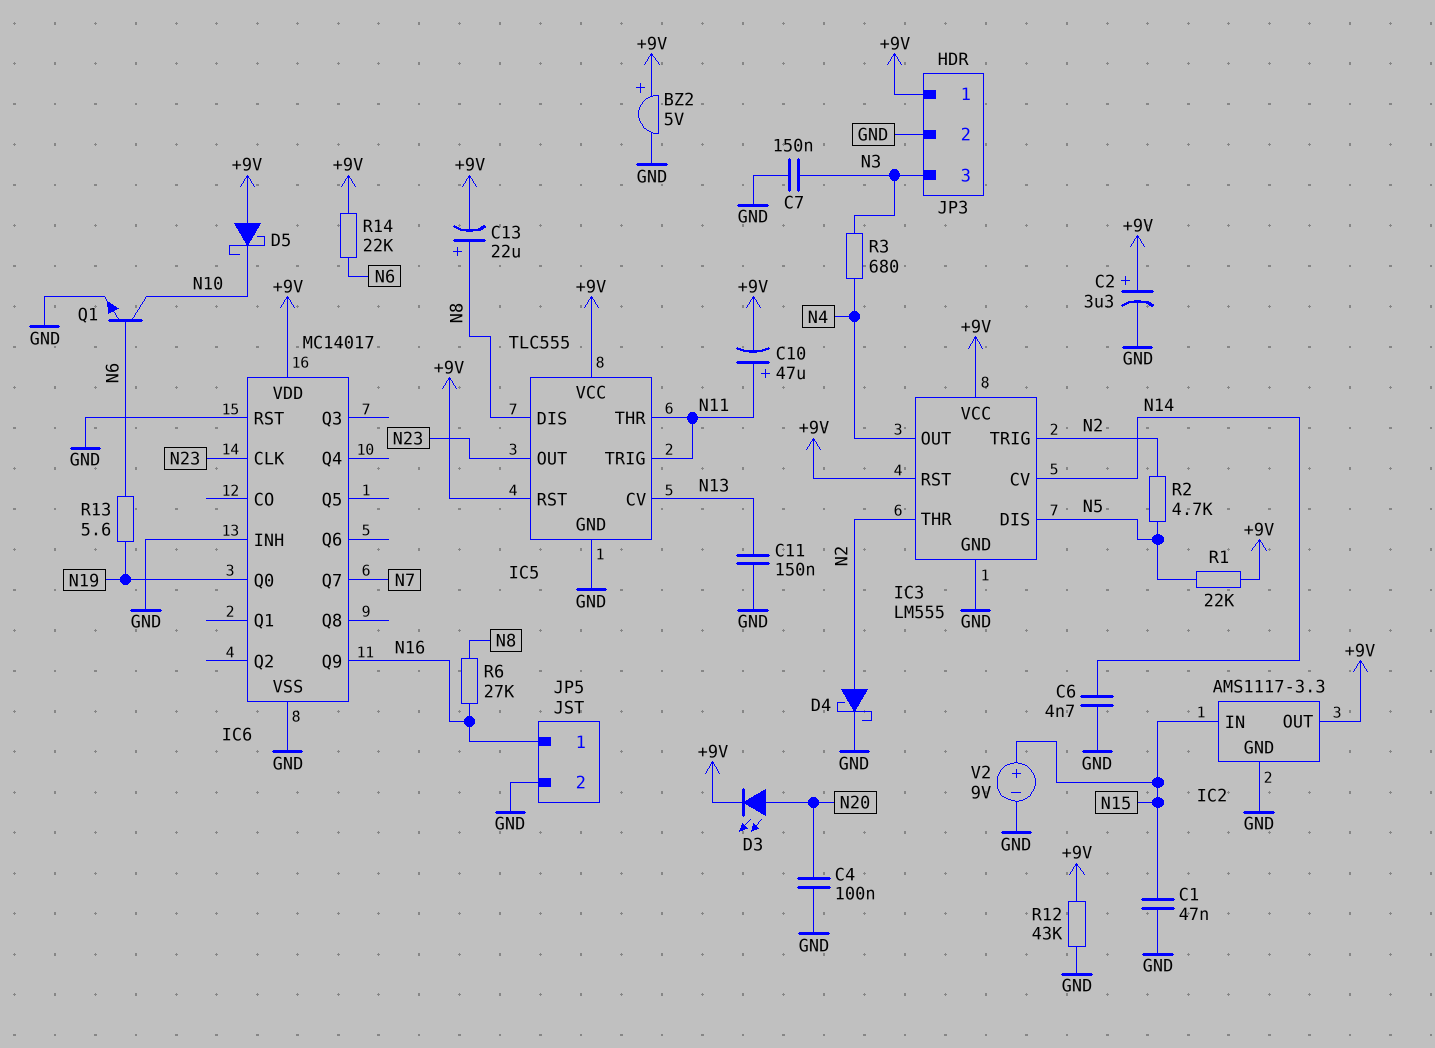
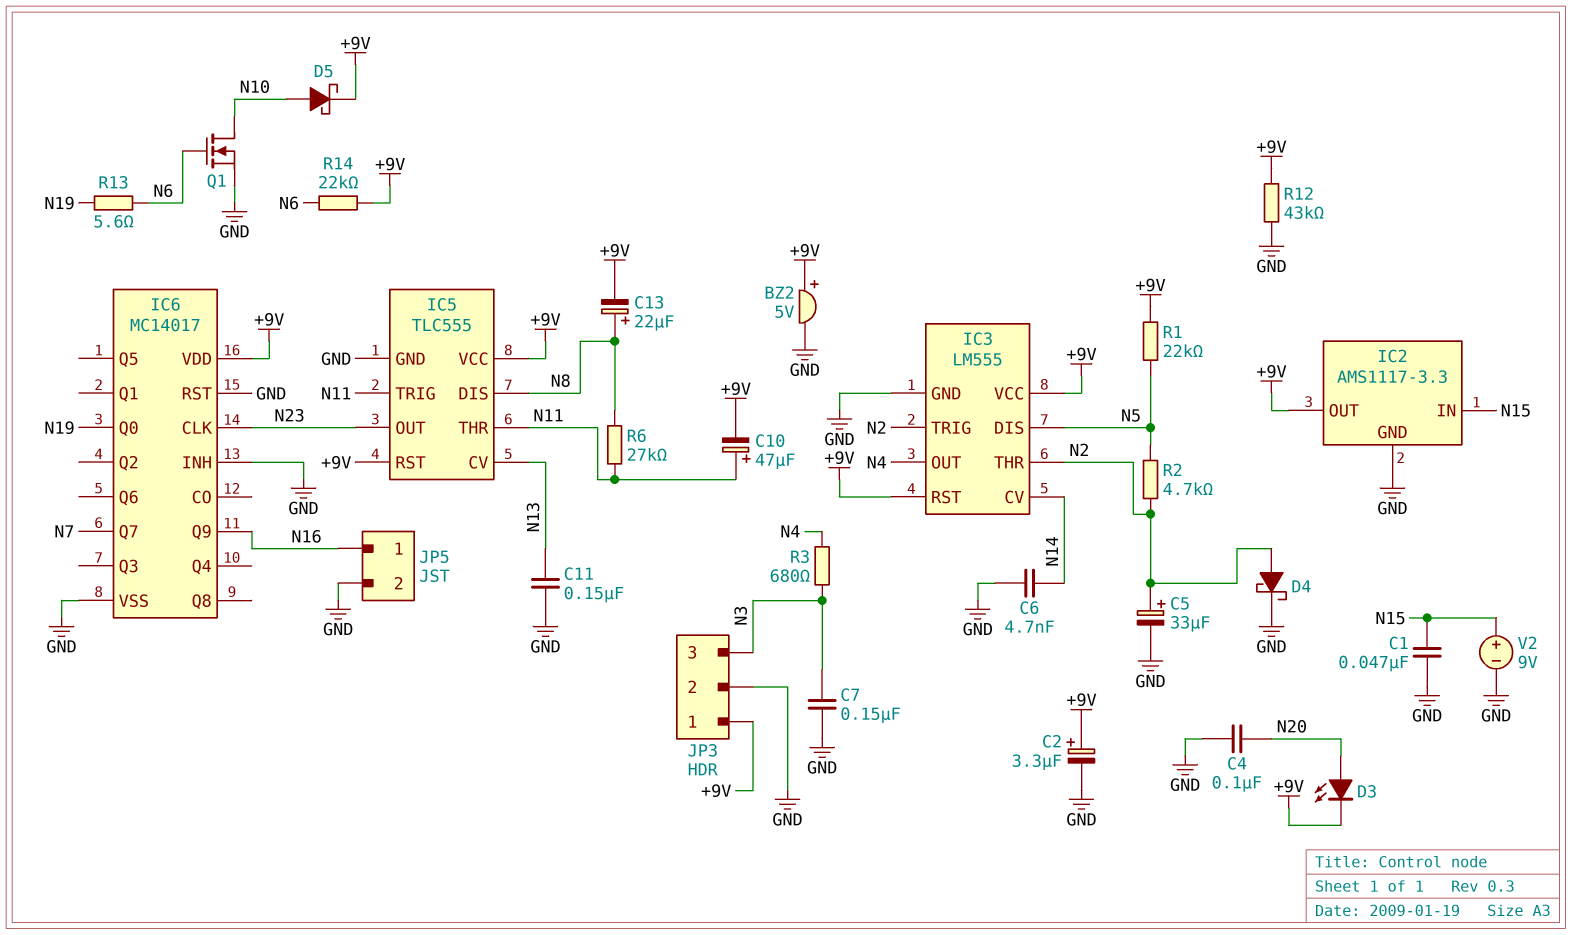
C5: none -> 33uF (plus N2, minus GND)
D5: schottky (A +9V, K N10) -> schottky (A N10, K +9V)
Q1: NPN (B N6, C N10, E GND) -> NMOS (G N6, D N10, S GND)
R6: 27k (N8, N16) -> 27k (N8, N11)

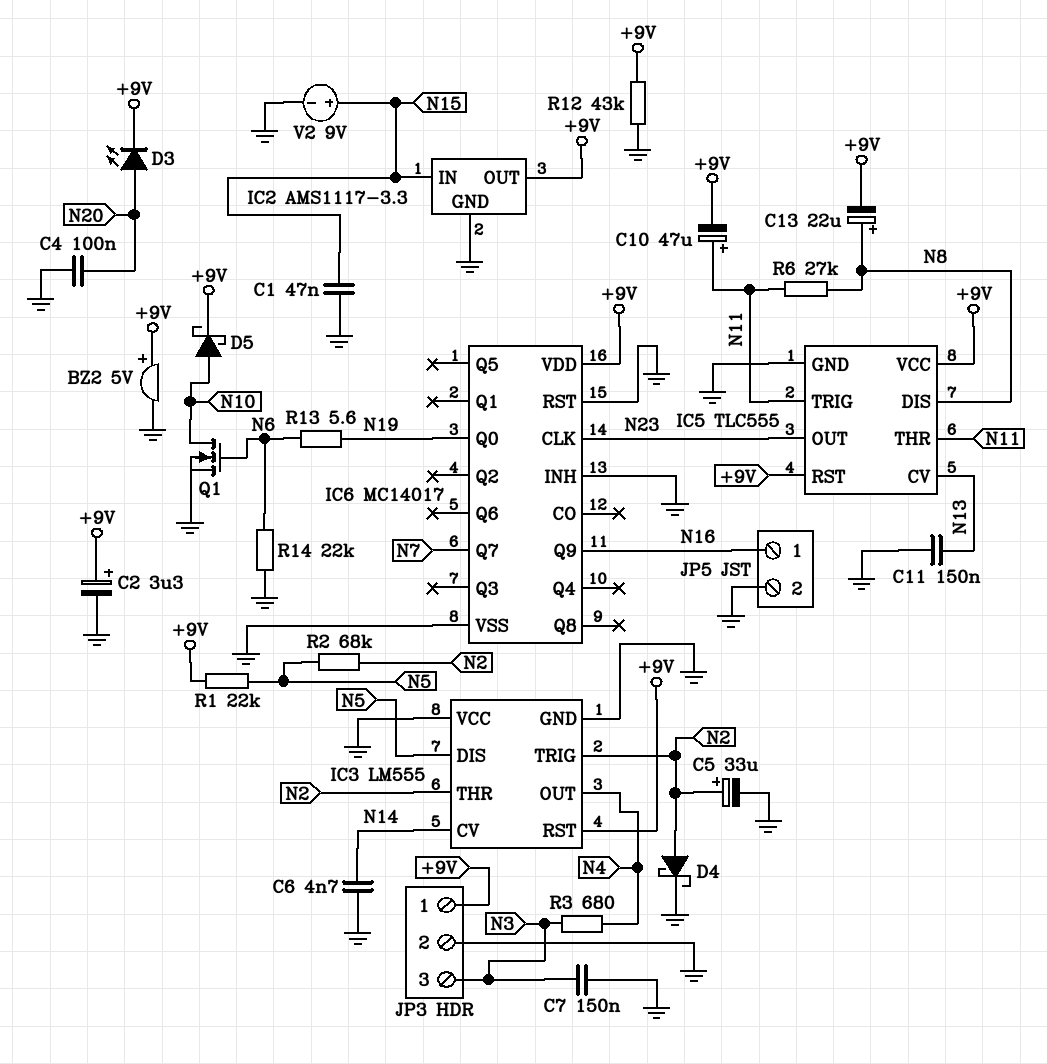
IC3 pin VCC: +9V -> GND
R2: 4.7k (N2, N5) -> 68k (N2, N5)
R14: 22k (+9V, N6) -> 22k (GND, N6)

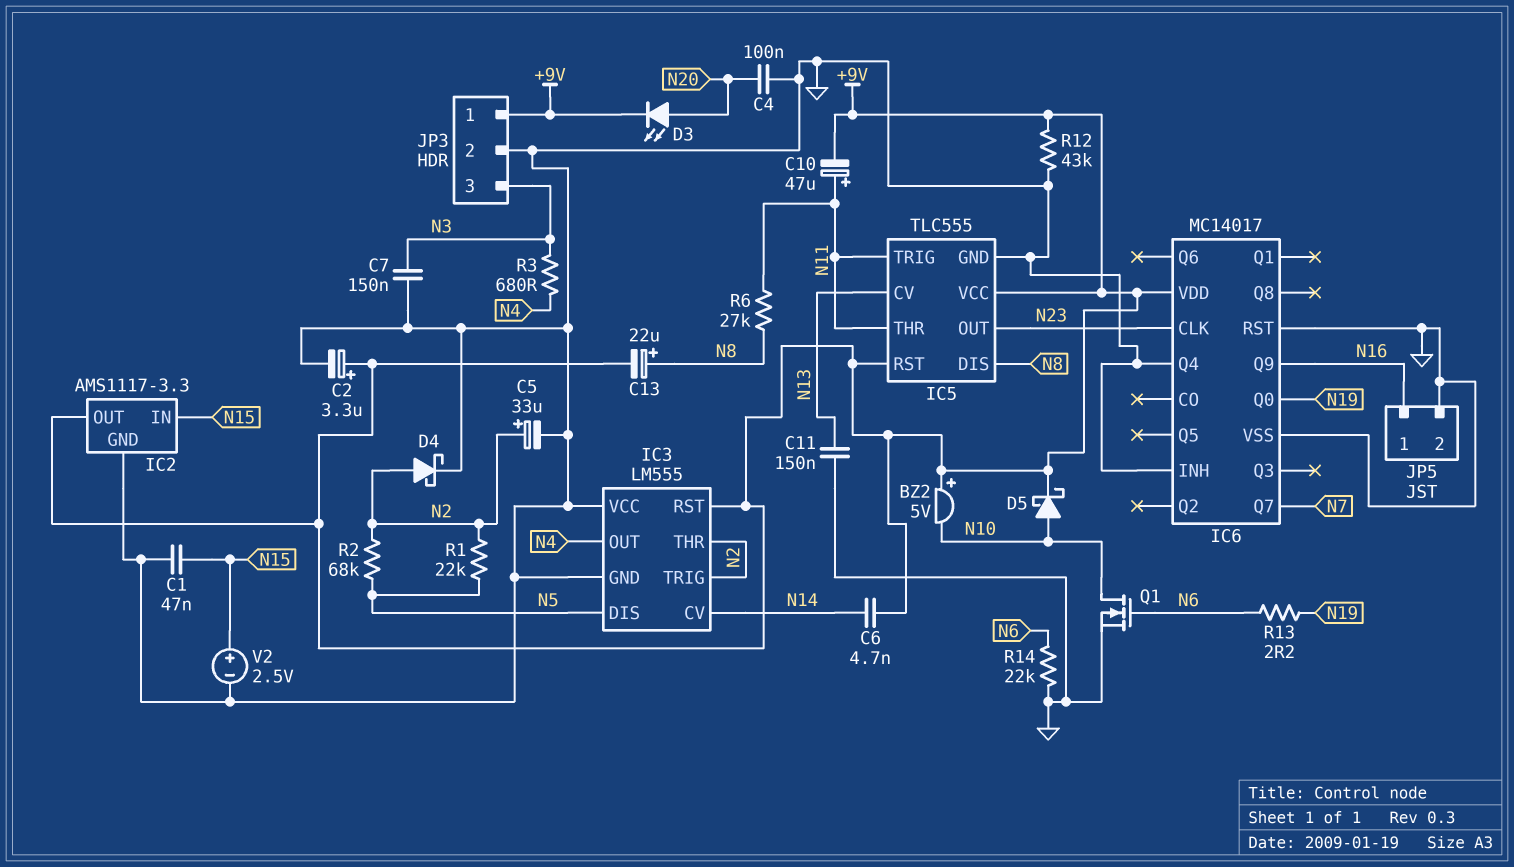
BZ2: buzzer 5V (plus +9V, minus GND) -> buzzer 5V (plus +9V, minus N10)
C6: 4.7nF (GND, N14) -> 4.7nF (+9V, N14)
IC6 pin Q4: none -> GND
R1: 22k (+9V, N5) -> 22k (N2, N5)
R13: 5.6 (N6, N19) -> 2.2 (N6, N19)
V2: 9V (plus N15, minus GND) -> 2.5V (plus N15, minus GND)

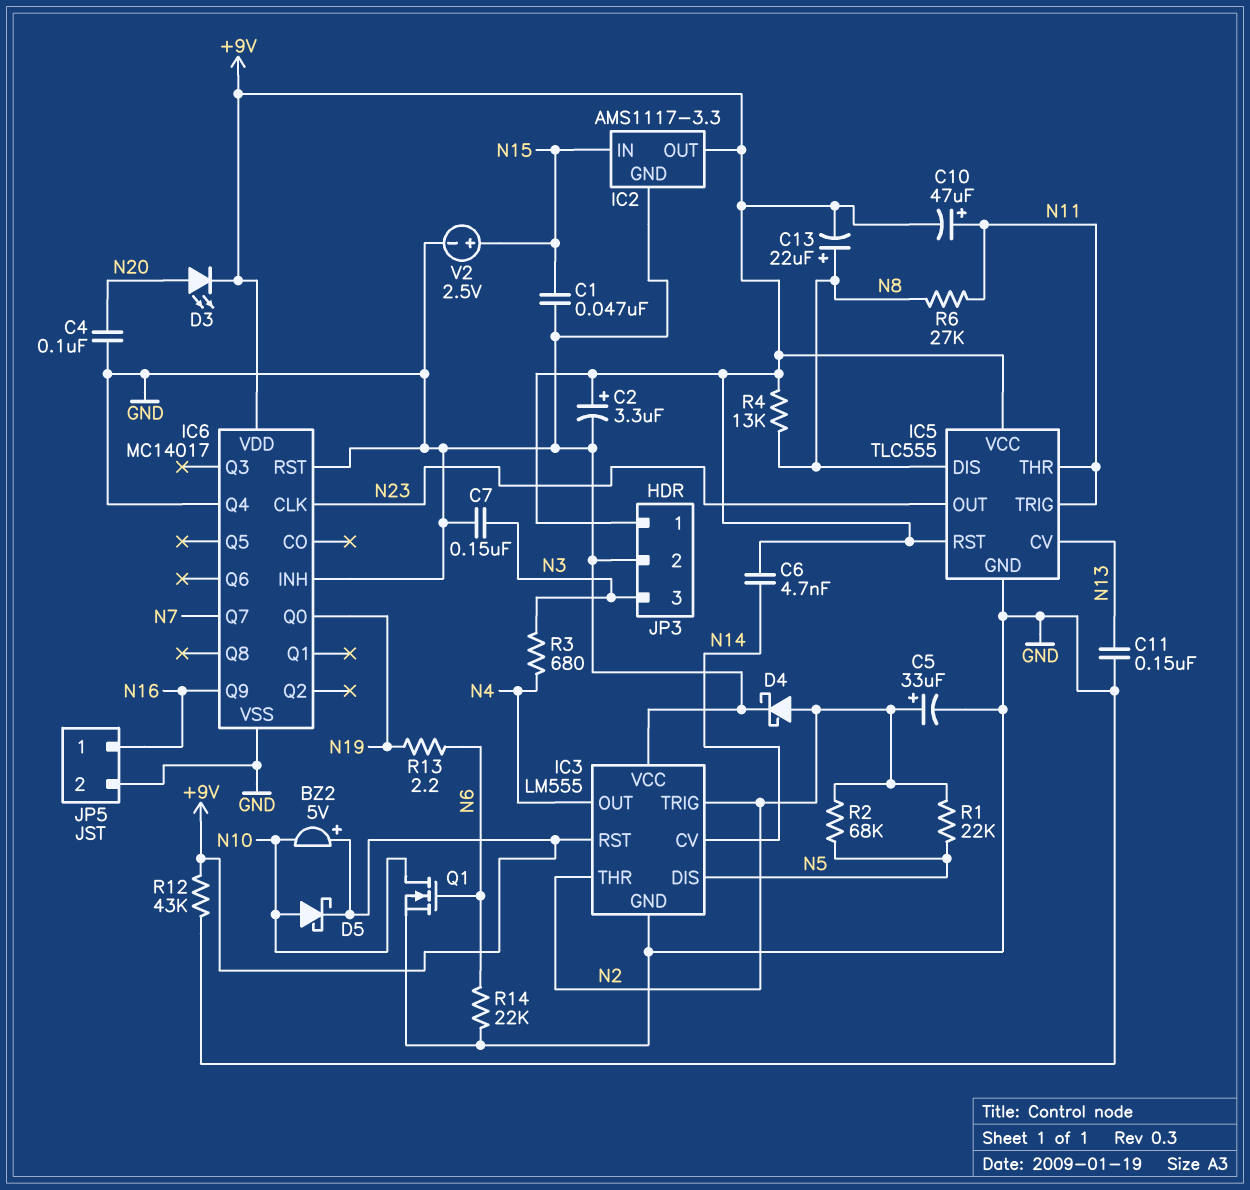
R4: none -> 13k (+9V, N8)

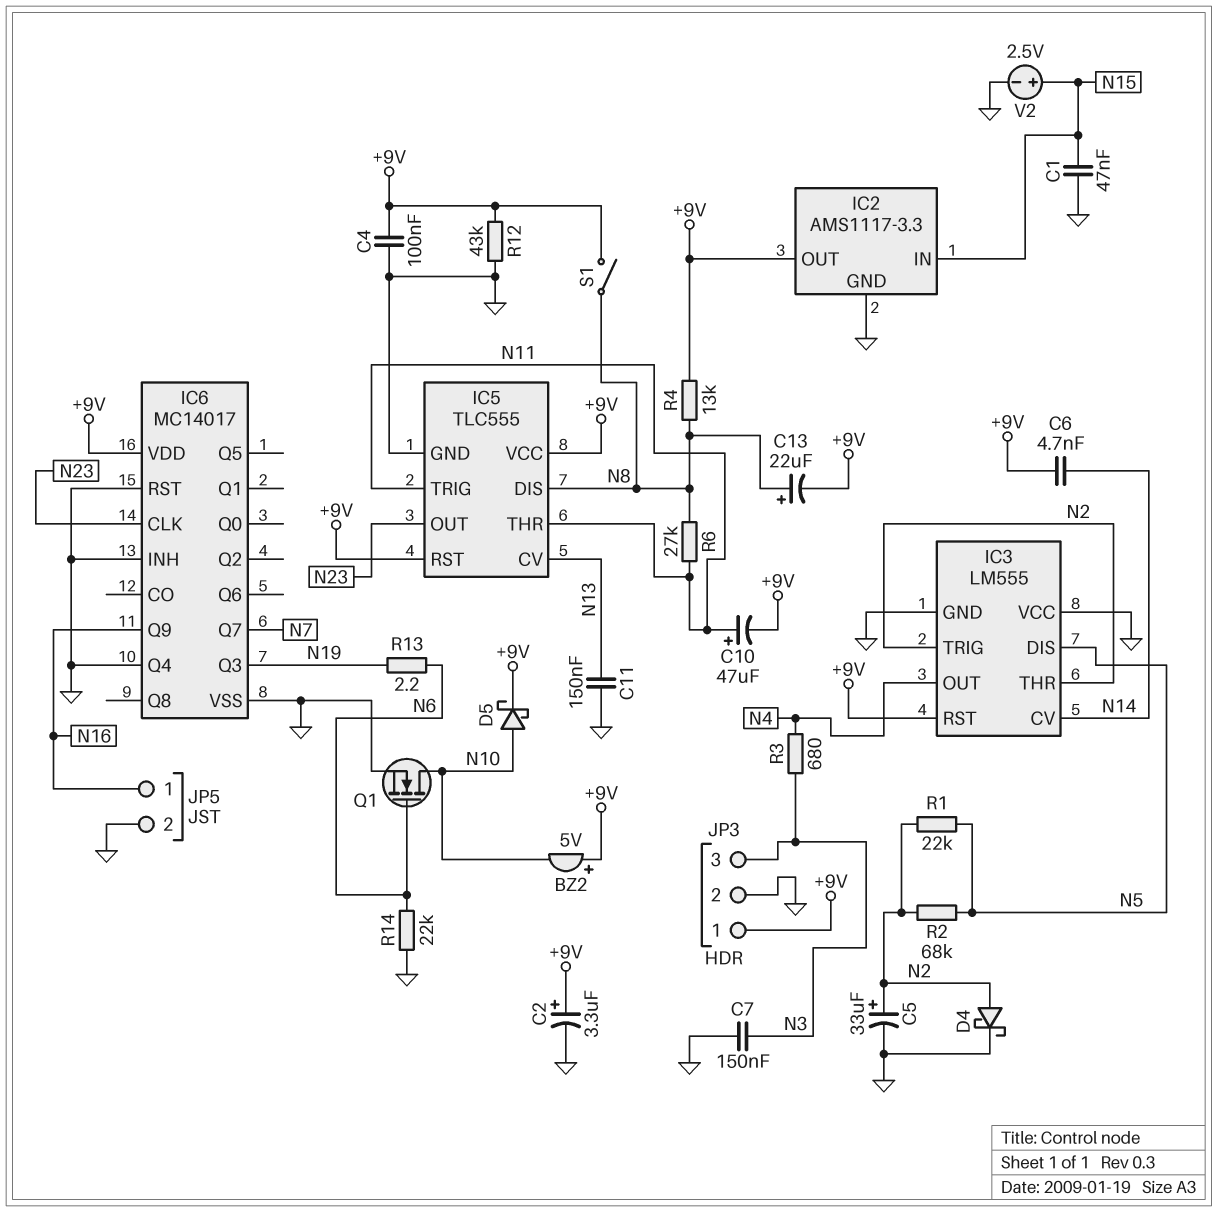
C4: 100nF (GND, N20) -> 100nF (+9V, GND)
D3: LED (A N20, K +9V) -> none
IC6 pin Q0: N19 -> none
IC6 pin Q3: none -> N19
S1: none -> switch (+9V, N8)

